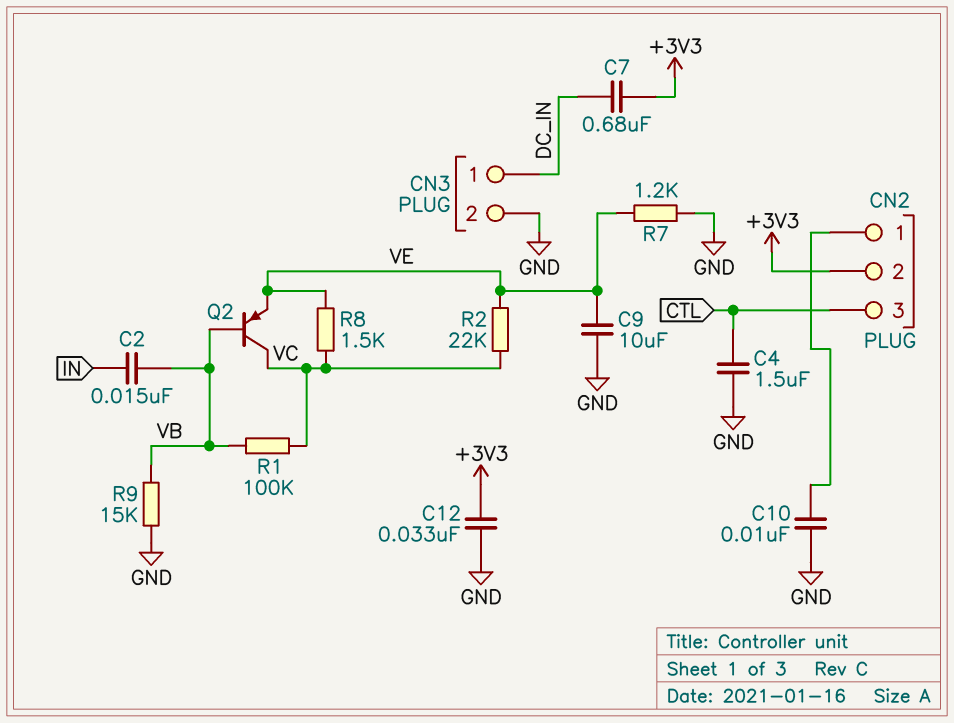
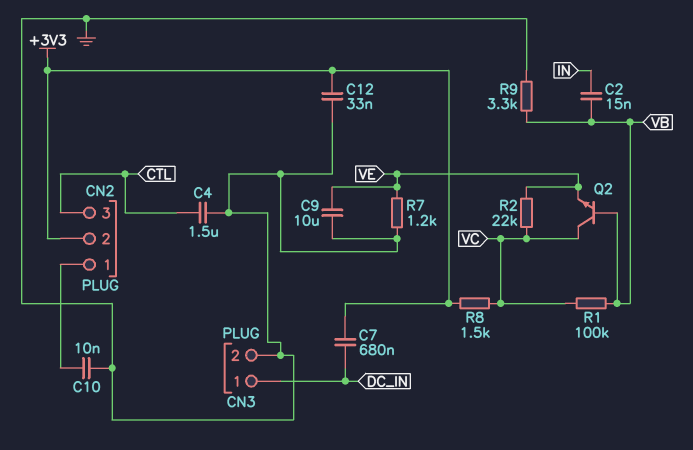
Q2: PNP (B VB, C VC, E VE) -> NPN (B VB, C VC, E VE)
R8: 1.5k (VC, VE) -> 1.5k (+3V3, VC)
R9: 15k (GND, VB) -> 3.3k (GND, VB)

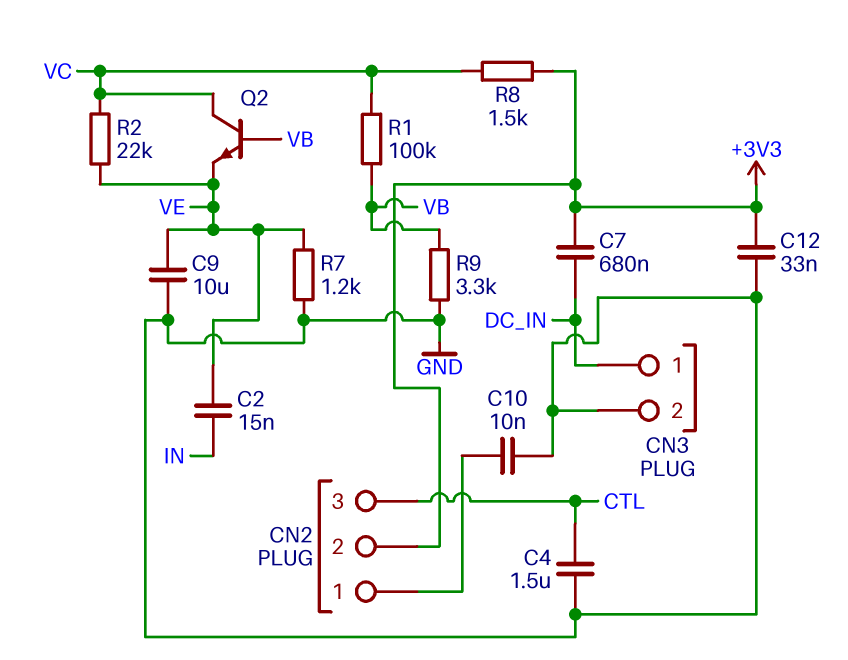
C2: 15nF (IN, VB) -> 15nF (IN, VE)

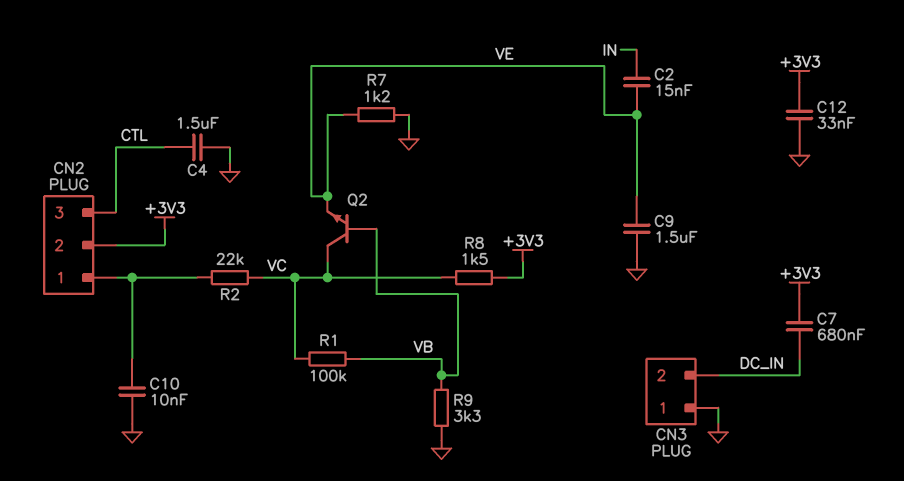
C9: 10uF (GND, VE) -> 1.5uF (GND, VE)
CN3 pin 1: DC_IN -> GND
CN3 pin 2: GND -> DC_IN
R2: 22k (VC, VE) -> 22k (CN2/1, VC)

